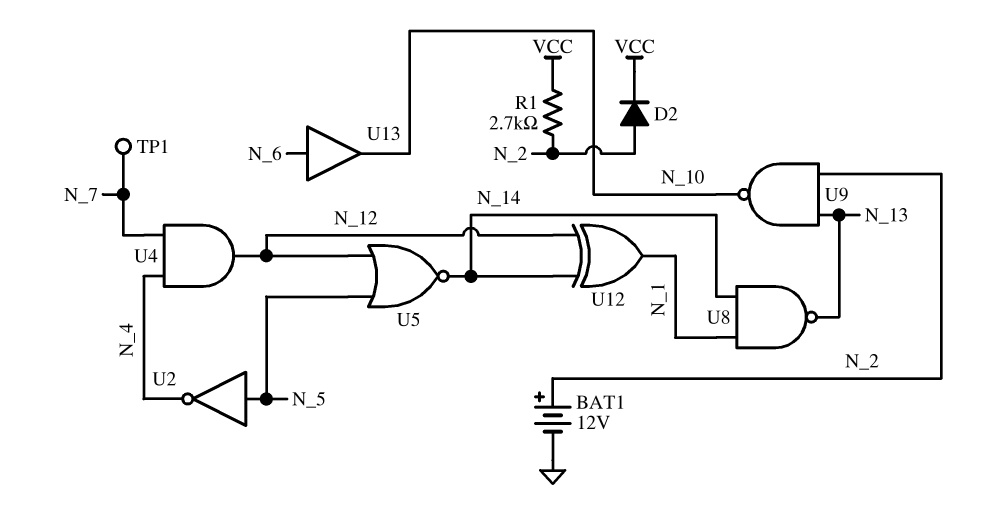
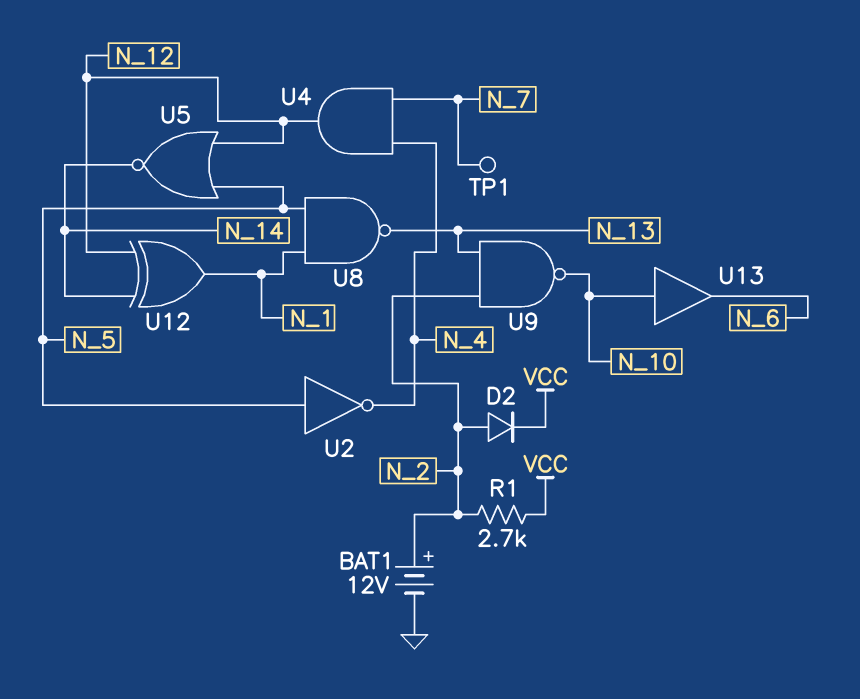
U8: NAND (in N_1, in N_14, out N_13) -> NAND (in N_1, in N_5, out N_13)
U13: buffer (in N_6, out N_10) -> buffer (in N_10, out N_6)

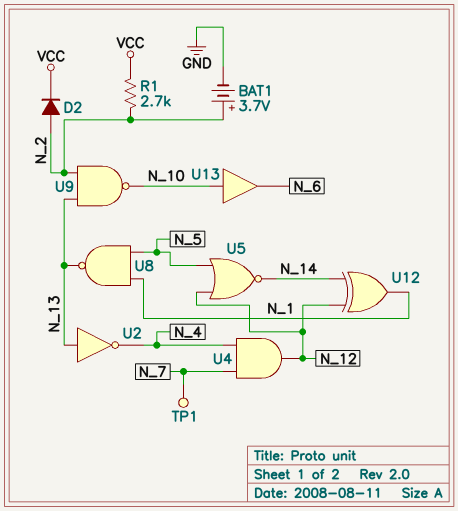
BAT1: 12V (plus N_2, minus GND) -> 3.7V (plus N_2, minus GND)
U2: NOT (in N_5, out N_4) -> NOT (in N_13, out N_4)

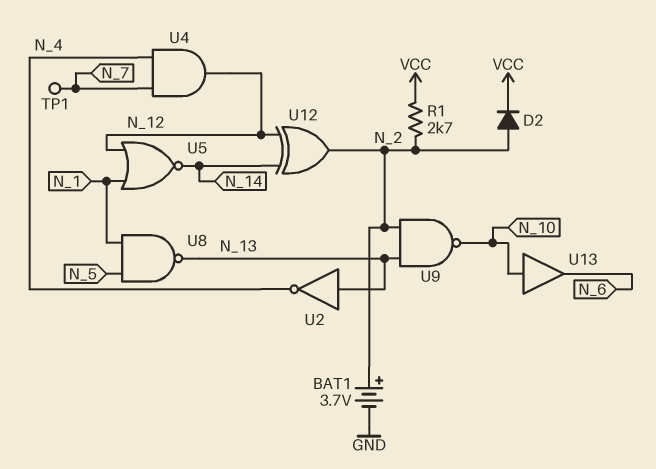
U5: NOR (in N_5, in N_12, out N_14) -> NOR (in N_1, in N_12, out N_14)
U12: XOR (in N_12, in N_14, out N_1) -> XOR (in N_12, in N_14, out N_2)

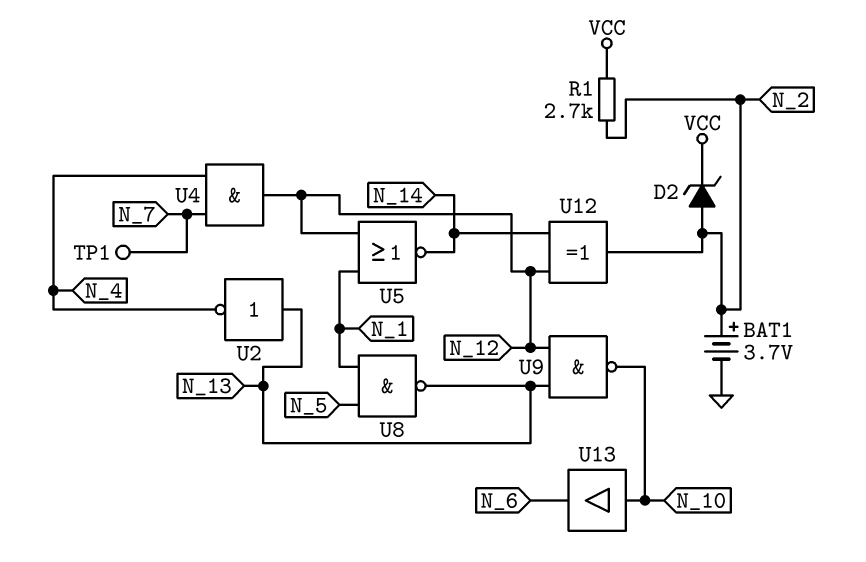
D2: diode (A N_2, K VCC) -> zener (A N_2, K VCC)
U9: NAND (in N_2, in N_13, out N_10) -> NAND (in N_12, in N_13, out N_10)

